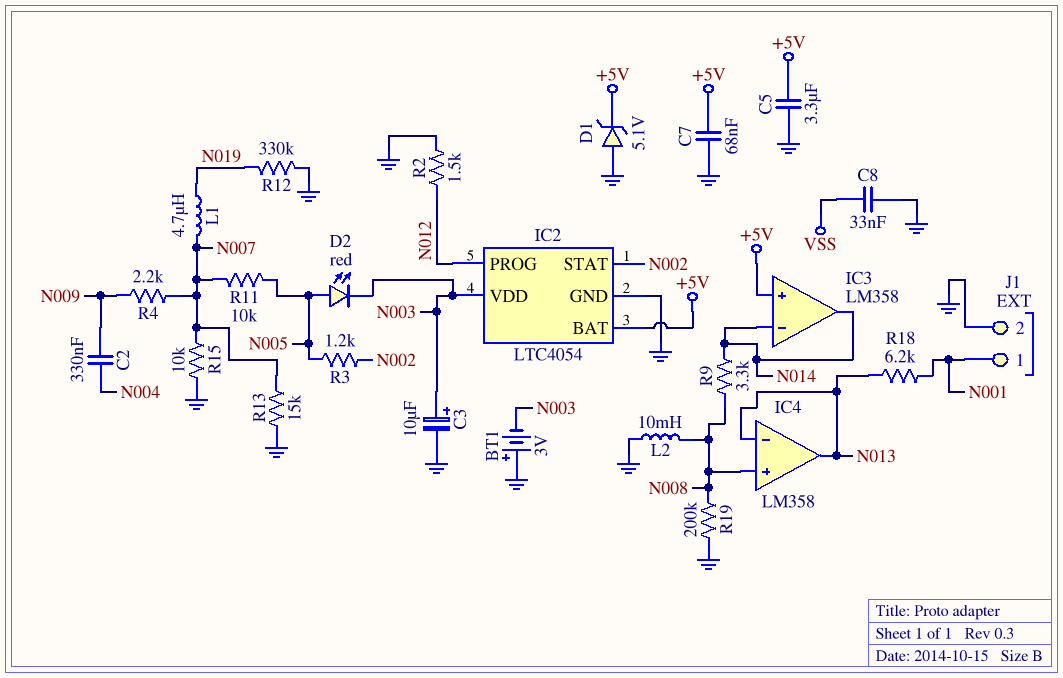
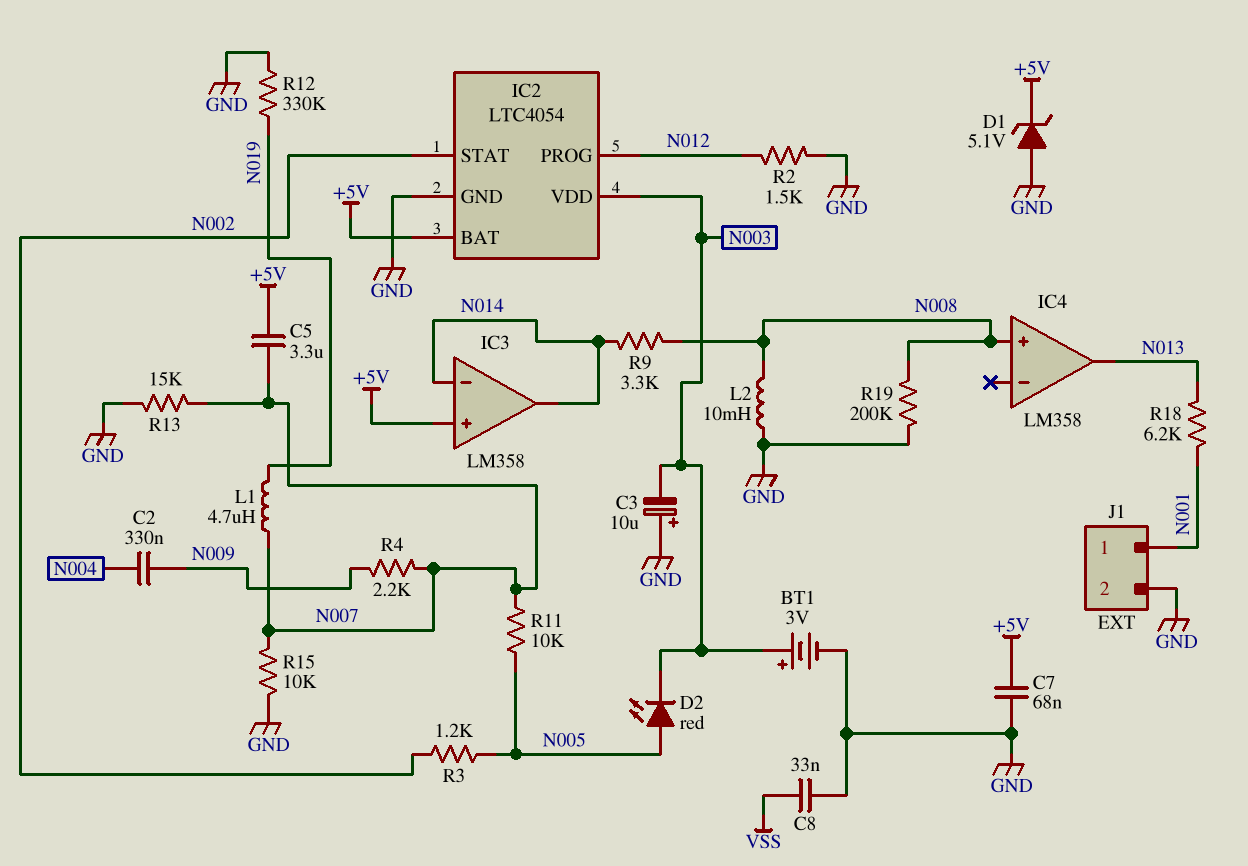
BT1: 3V (plus GND, minus N003) -> 3V (plus N003, minus GND)
C3: 10uF (plus N003, minus GND) -> 10uF (plus GND, minus N003)
C5: 3.3uF (+5V, GND) -> 3.3uF (+5V, N007)
IC4 pin in-: N013 -> none

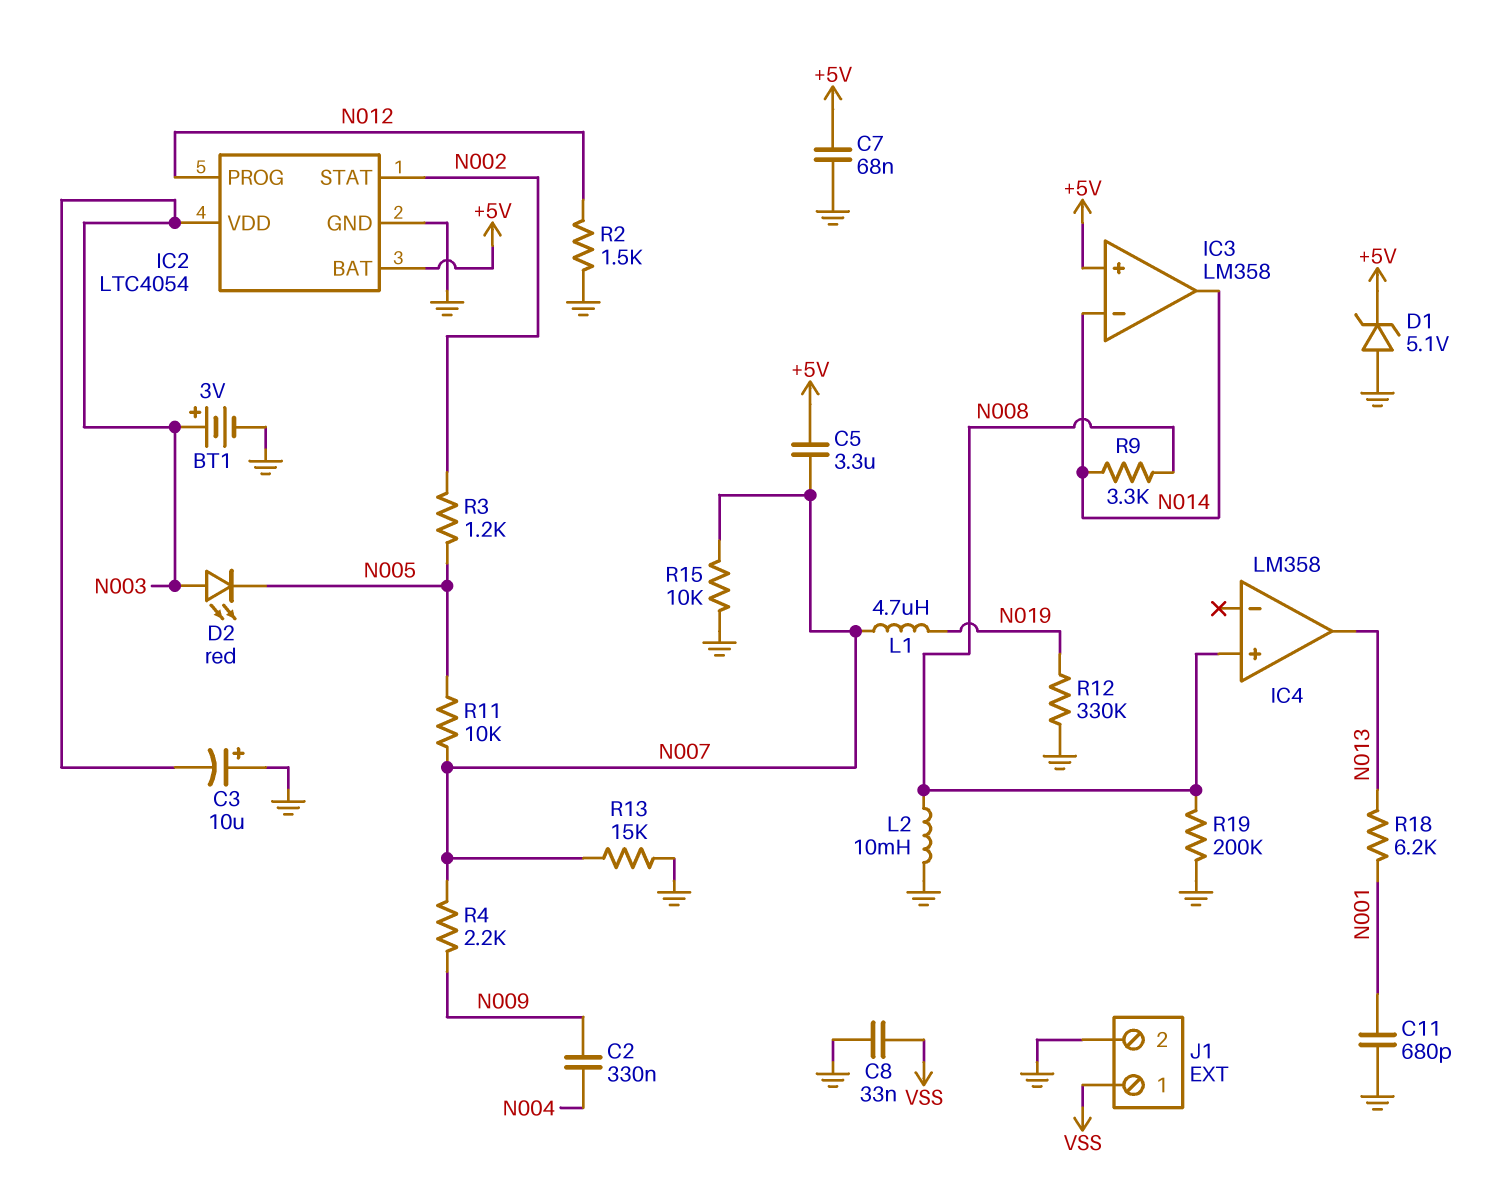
C11: none -> 680pF (GND, N001)
D2: LED red (A N005, K N003) -> LED red (A N003, K N005)
J1 pin 1: N001 -> VSS

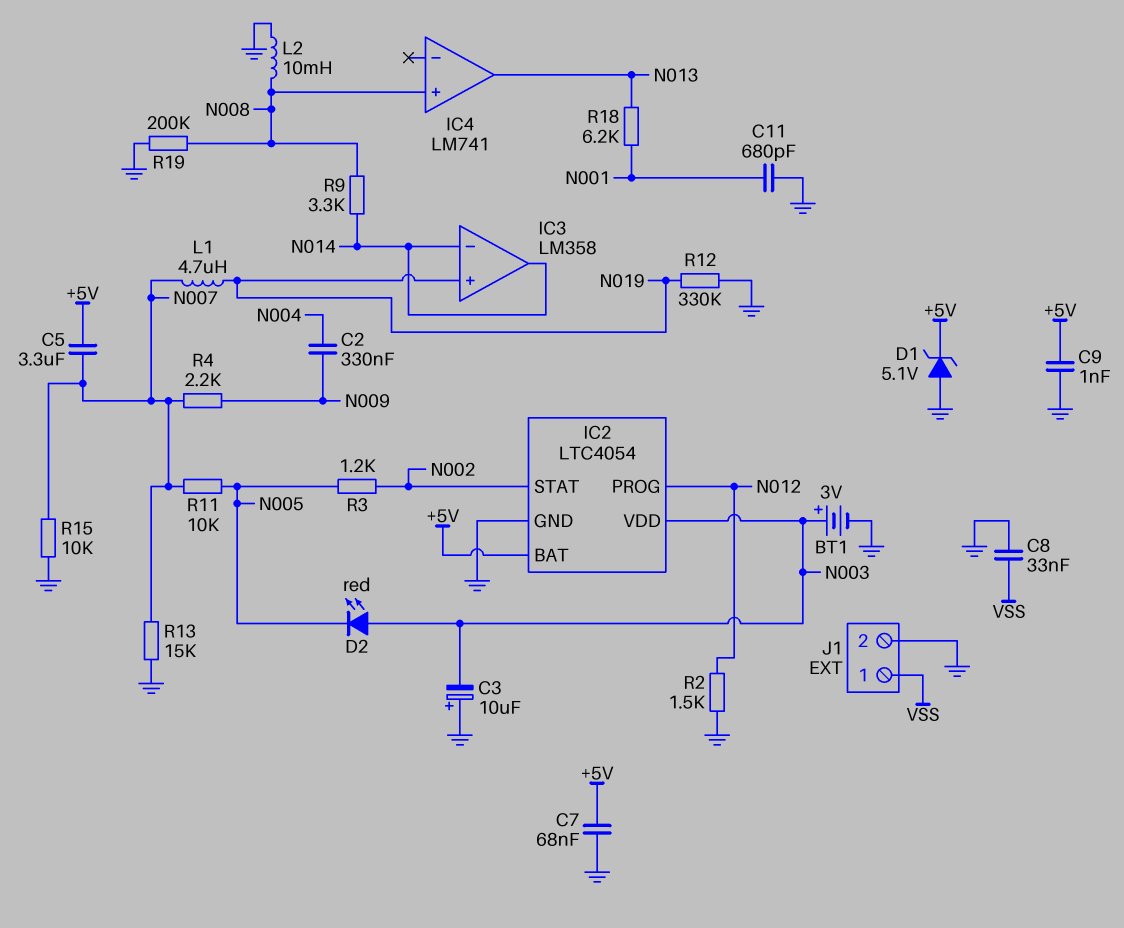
C9: none -> 1nF (+5V, GND)
IC3 pin in+: +5V -> N019
IC4: LM358 -> LM741

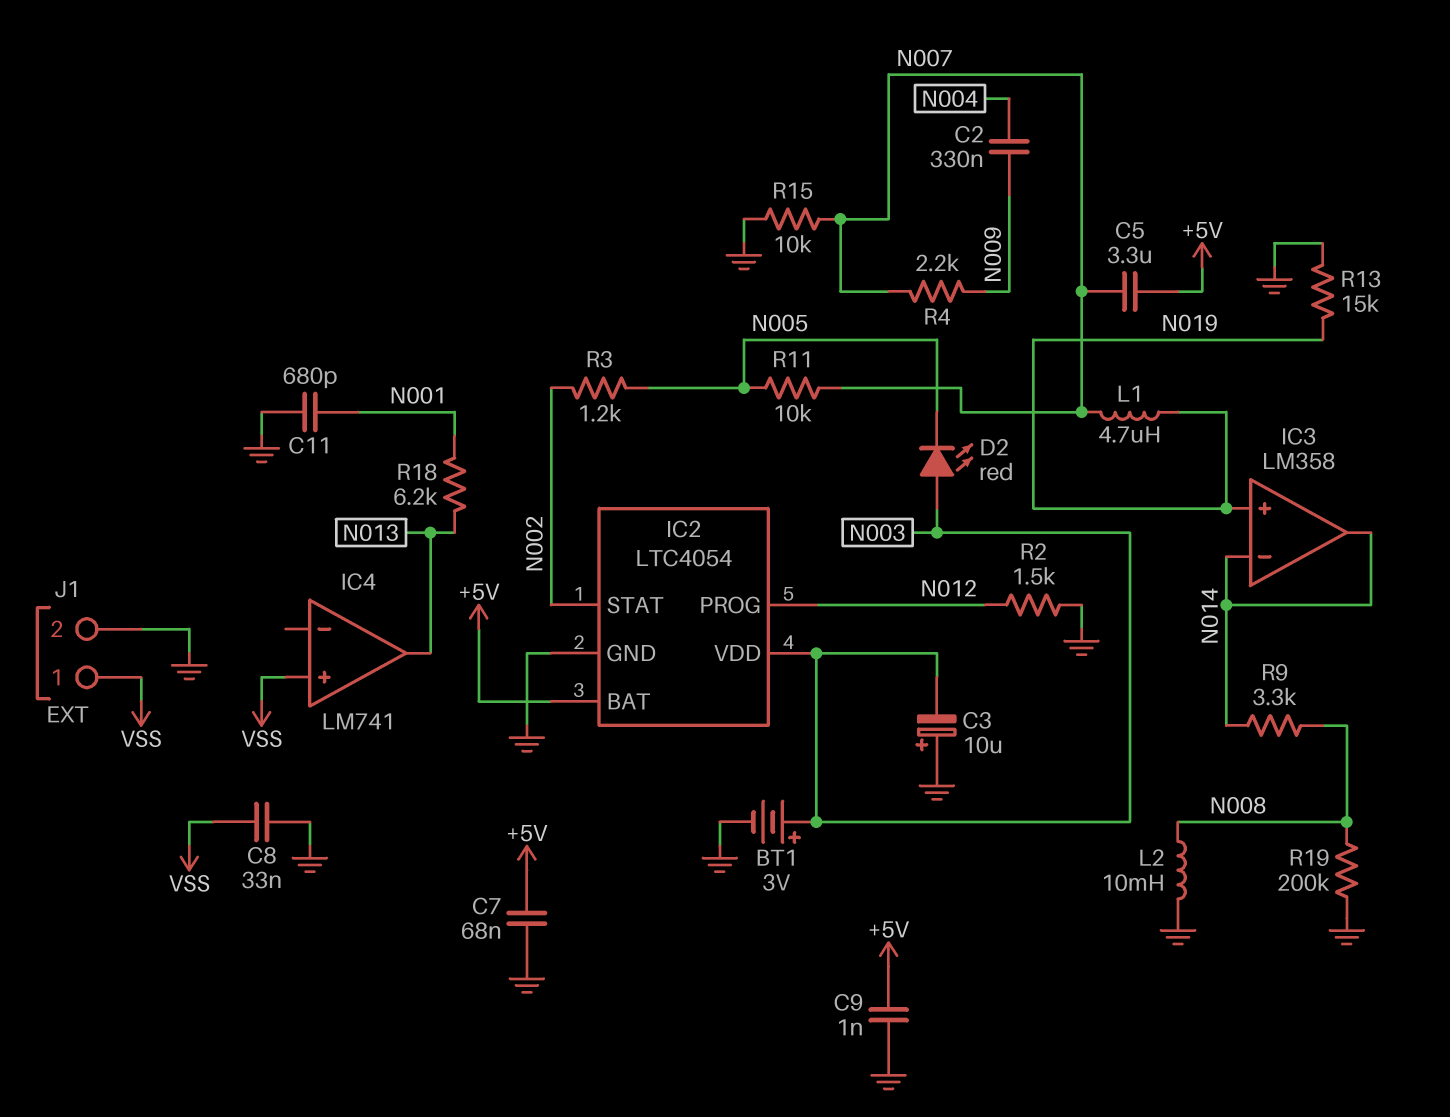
D1: zener 5.1V (A GND, K +5V) -> none
IC4 pin in+: N008 -> VSS
R12: 330k (GND, N019) -> none
R13: 15k (GND, N007) -> 15k (GND, N019)

